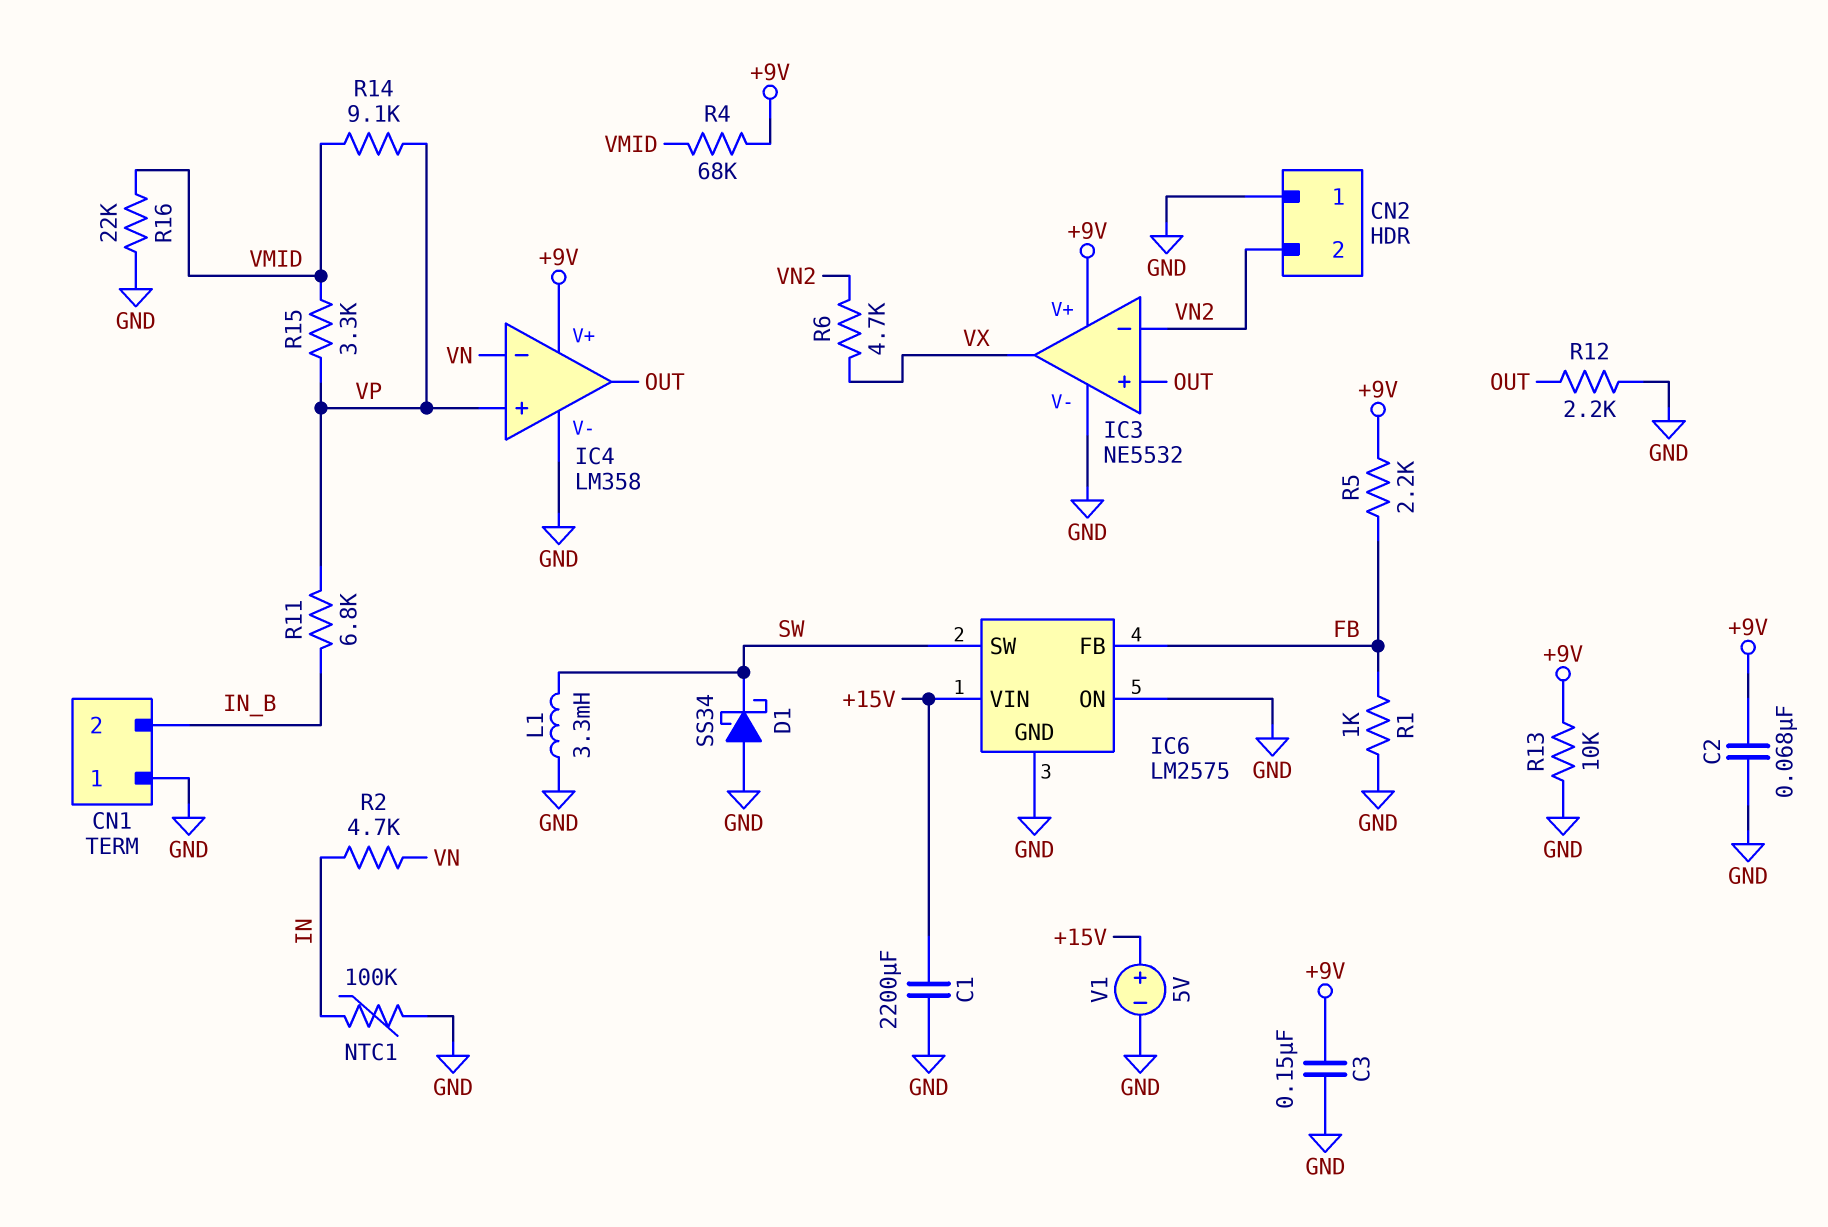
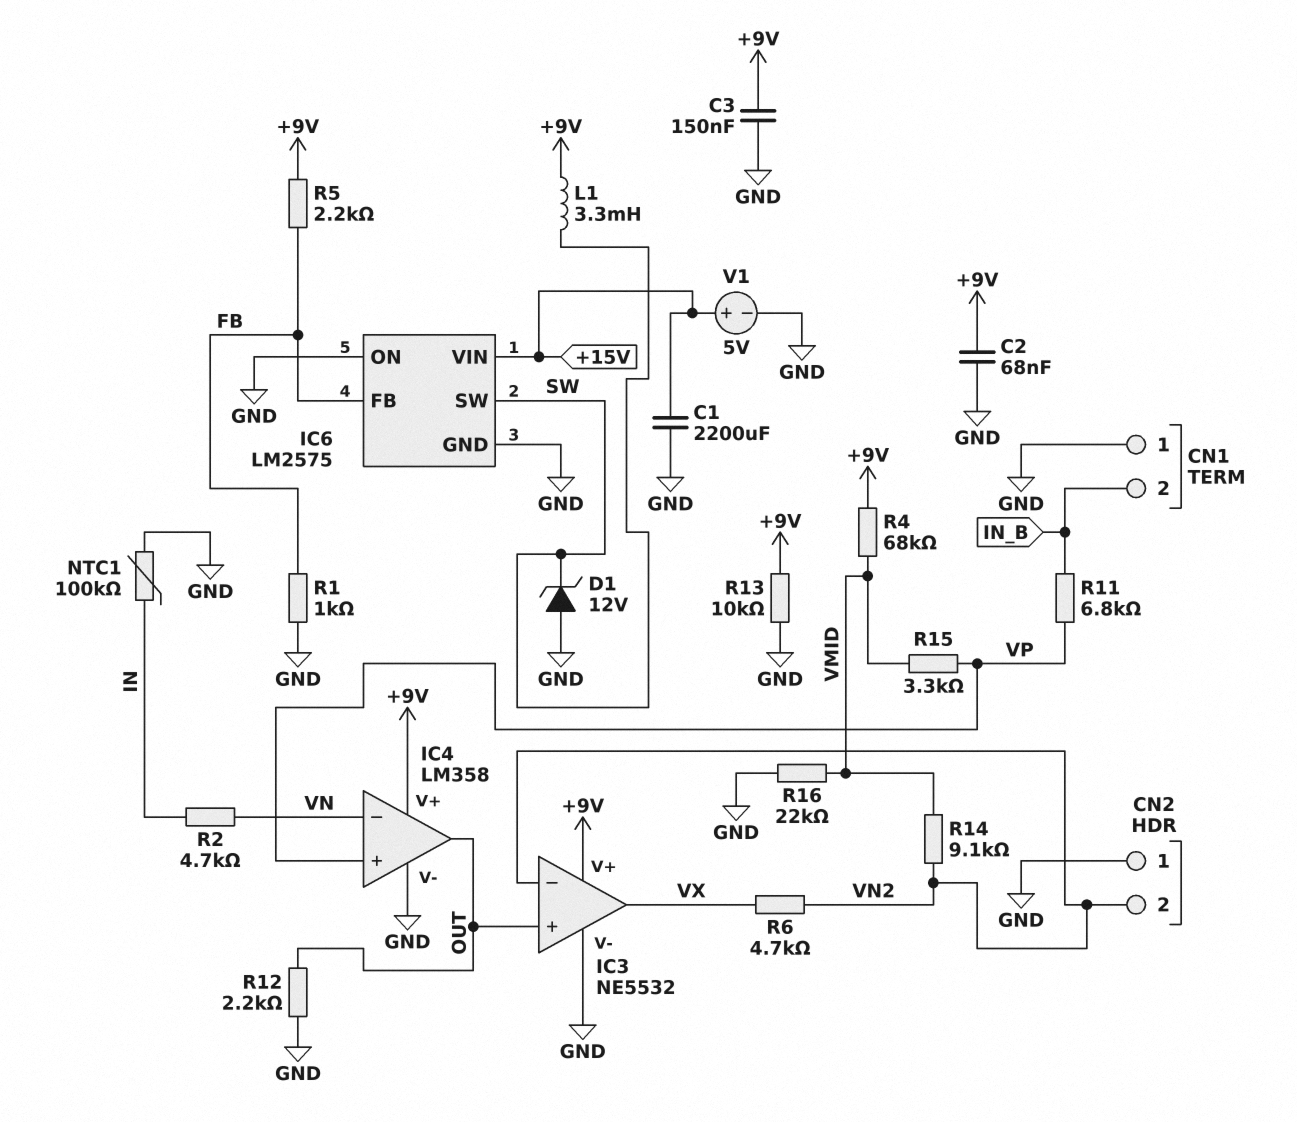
D1: schottky SS34 (A GND, K SW) -> zener 12V (A GND, K SW)
L1: 3.3mH (GND, SW) -> 3.3mH (+9V, SW)
R14: 9.1k (VMID, VP) -> 9.1k (VMID, VN2)

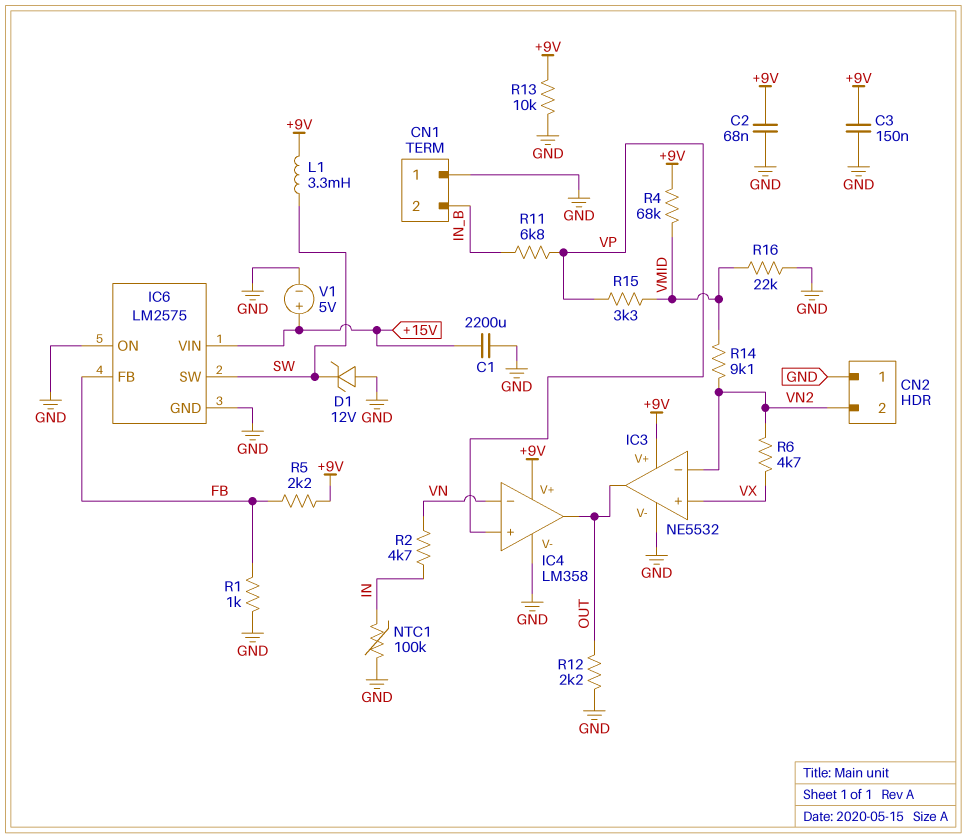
IC3 pin in+: OUT -> VX
IC3 pin out: VX -> OUT

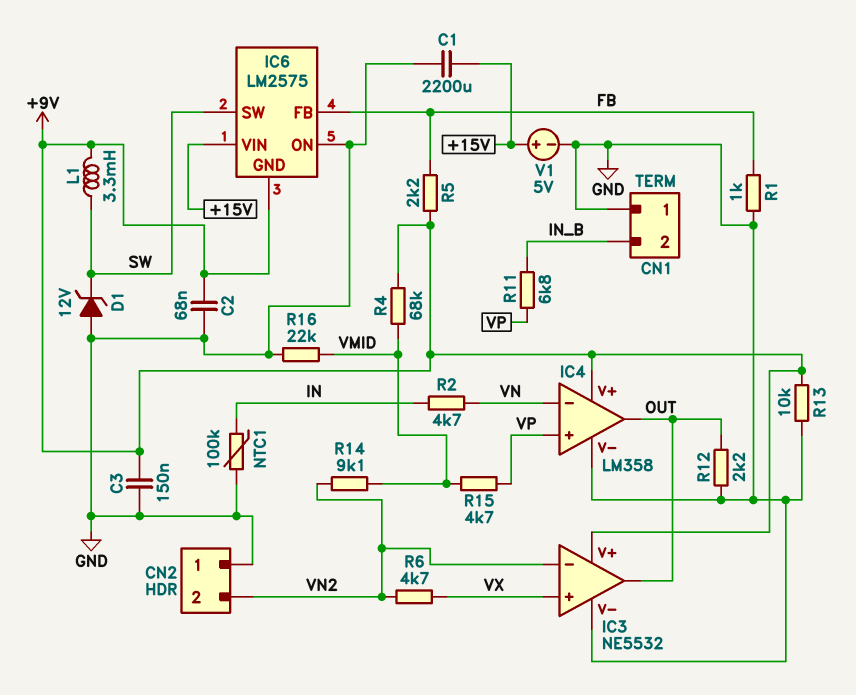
IC6 pin GND: GND -> +9V
R15: 3.3k (VMID, VP) -> 4.7k (VMID, VP)

